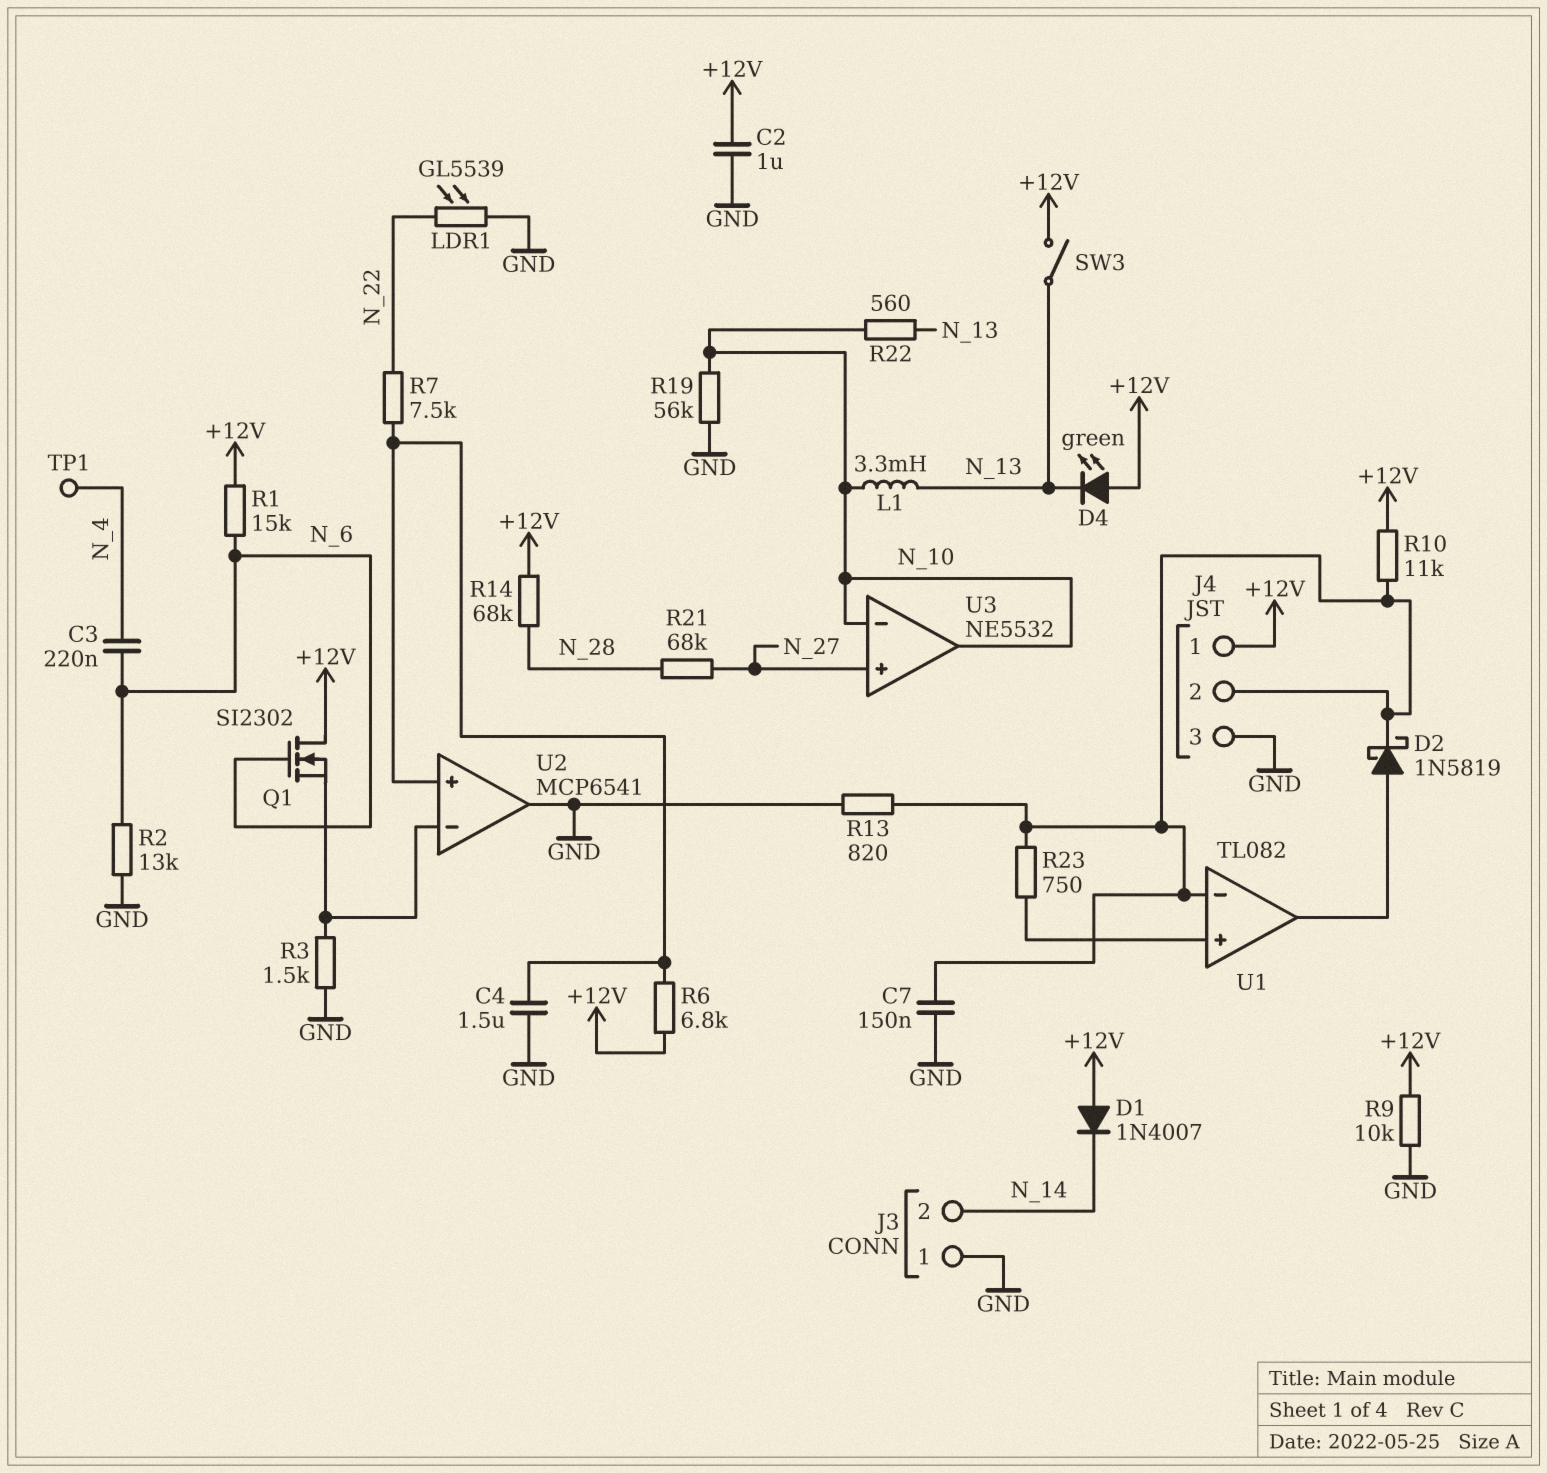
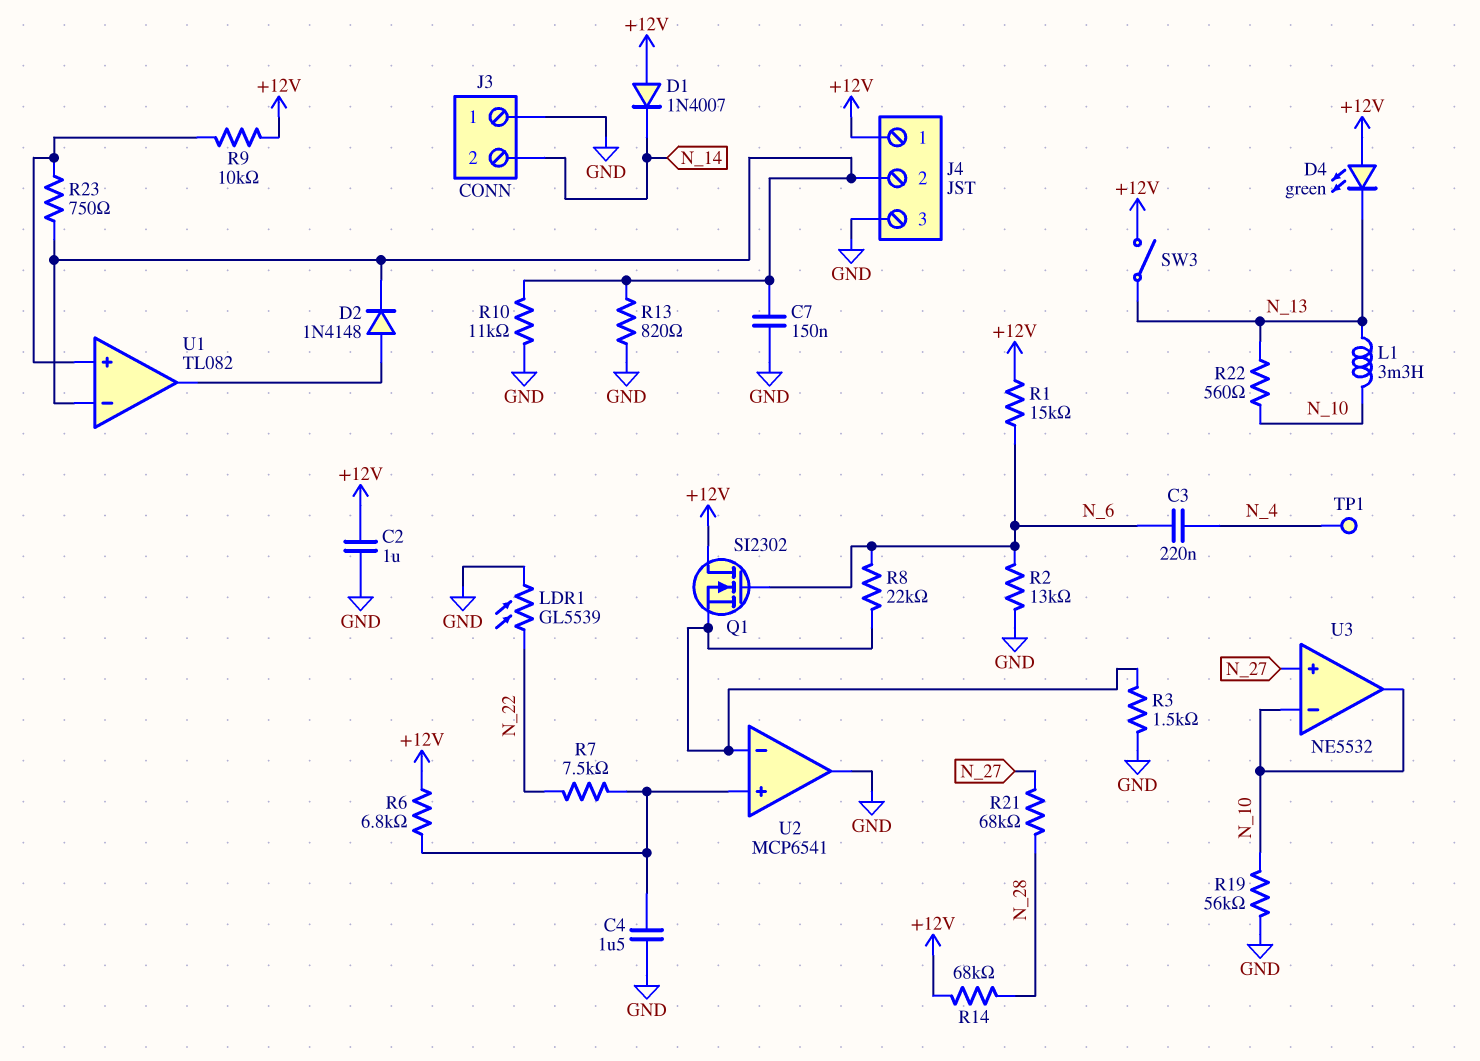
D2: schottky 1N5819 (A U1/out, K J4/2) -> diode 1N4148 (A U1/out, K J4/2)
R8: none -> 22k (N_6, U2/in-)
R9: 10k (+12V, GND) -> 10k (+12V, U1/in+)
R10: 11k (+12V, J4/2) -> 11k (GND, J4/2)

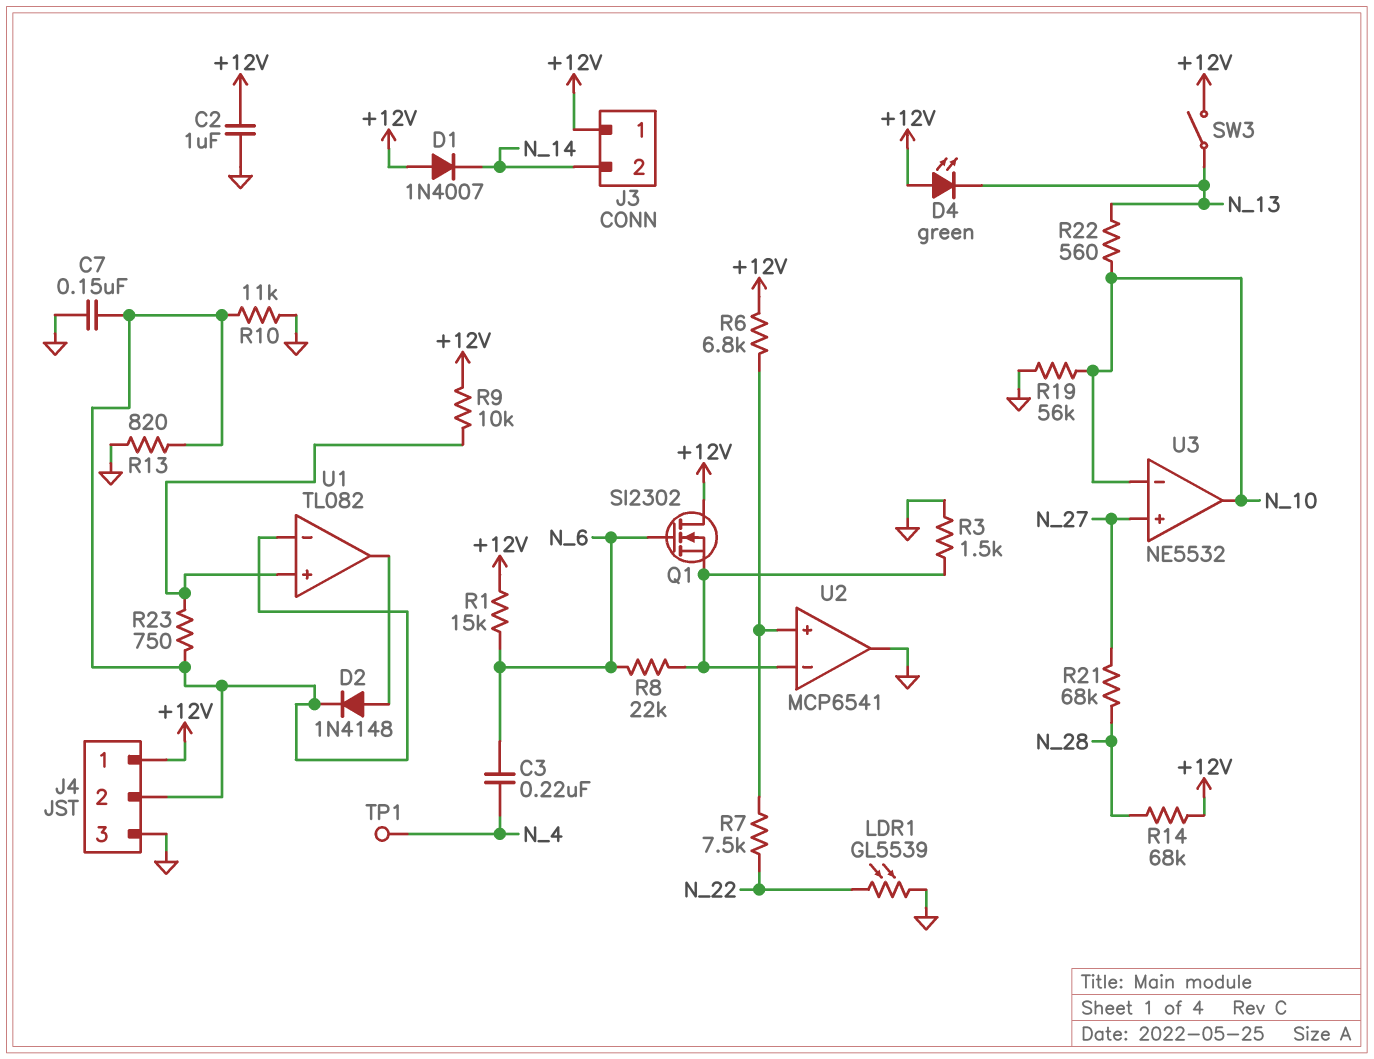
C4: 1.5uF (GND, U2/in+) -> none
J3 pin 1: GND -> +12V
L1: 3.3mH (N_10, N_13) -> none
R2: 13k (GND, N_6) -> none

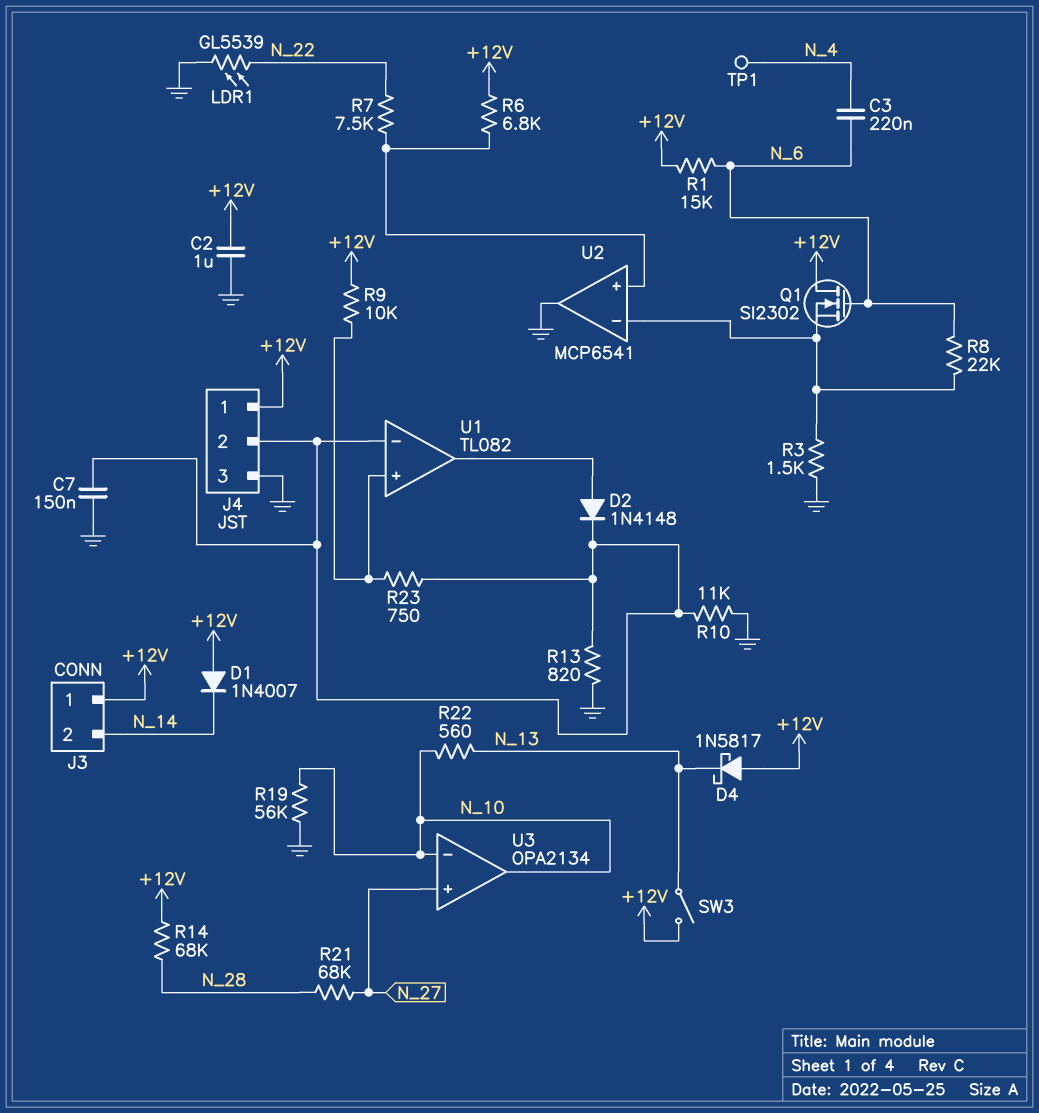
D4: LED green (A +12V, K N_13) -> schottky 1N5817 (A +12V, K N_13)
U3: NE5532 -> OPA2134

